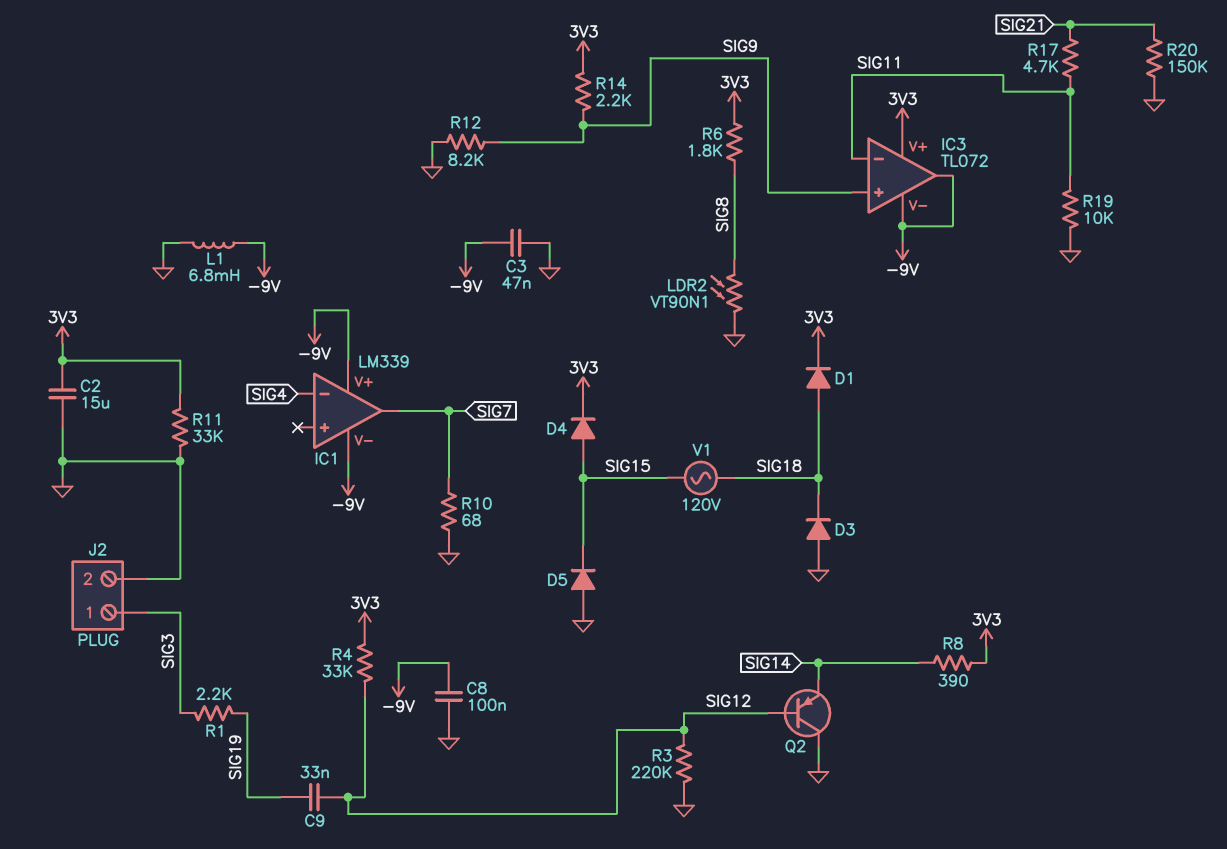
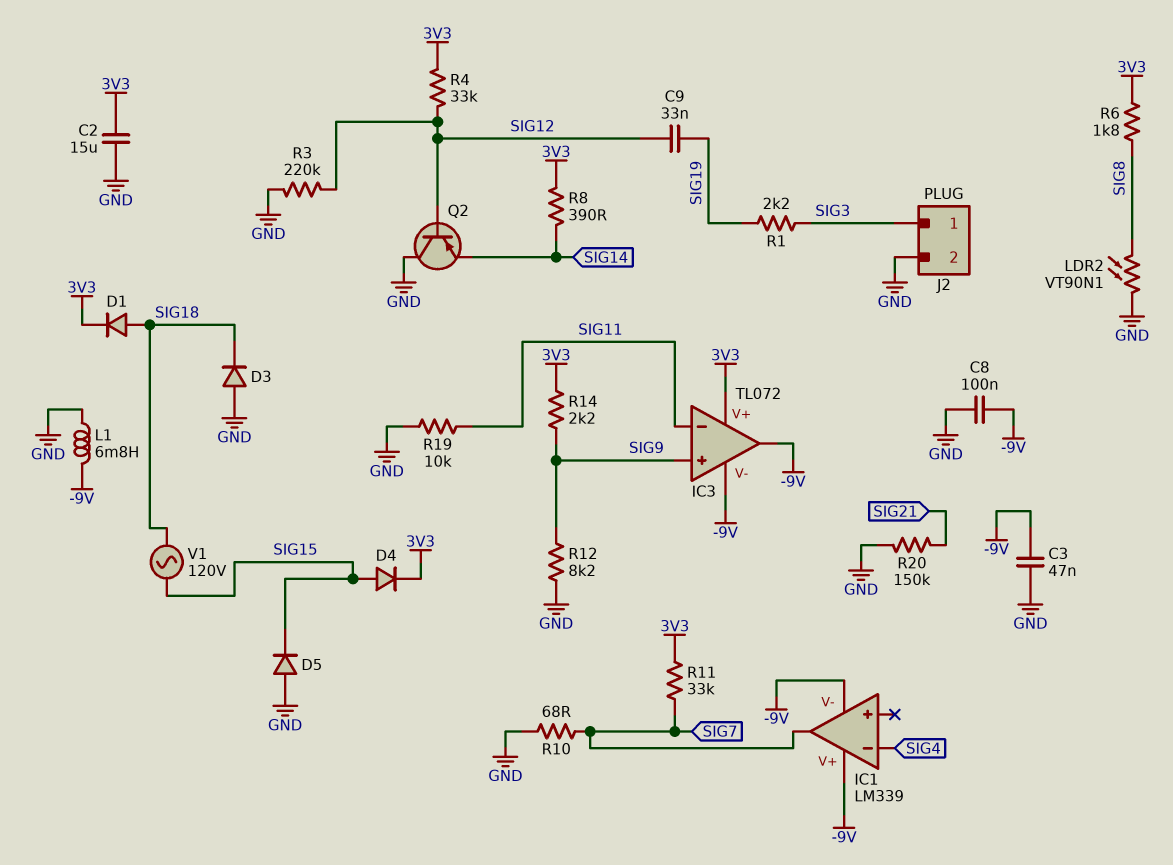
R11: 33k (3V3, GND) -> 33k (3V3, SIG7)
R17: 4.7k (SIG11, SIG21) -> none

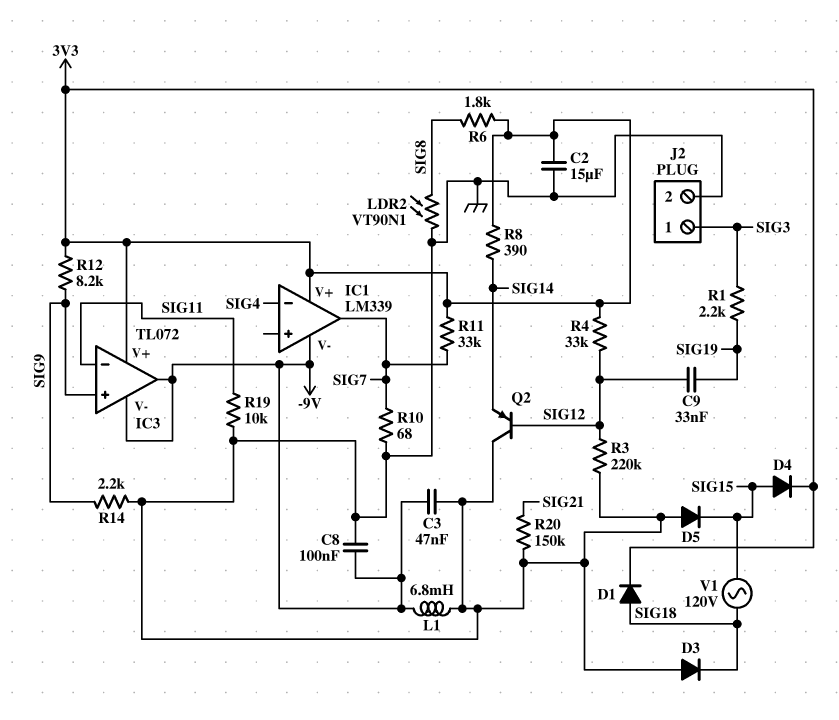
IC1 pin V+: -9V -> 3V3
R12: 8.2k (GND, SIG9) -> 8.2k (3V3, SIG9)
R14: 2.2k (3V3, SIG9) -> 2.2k (GND, SIG9)

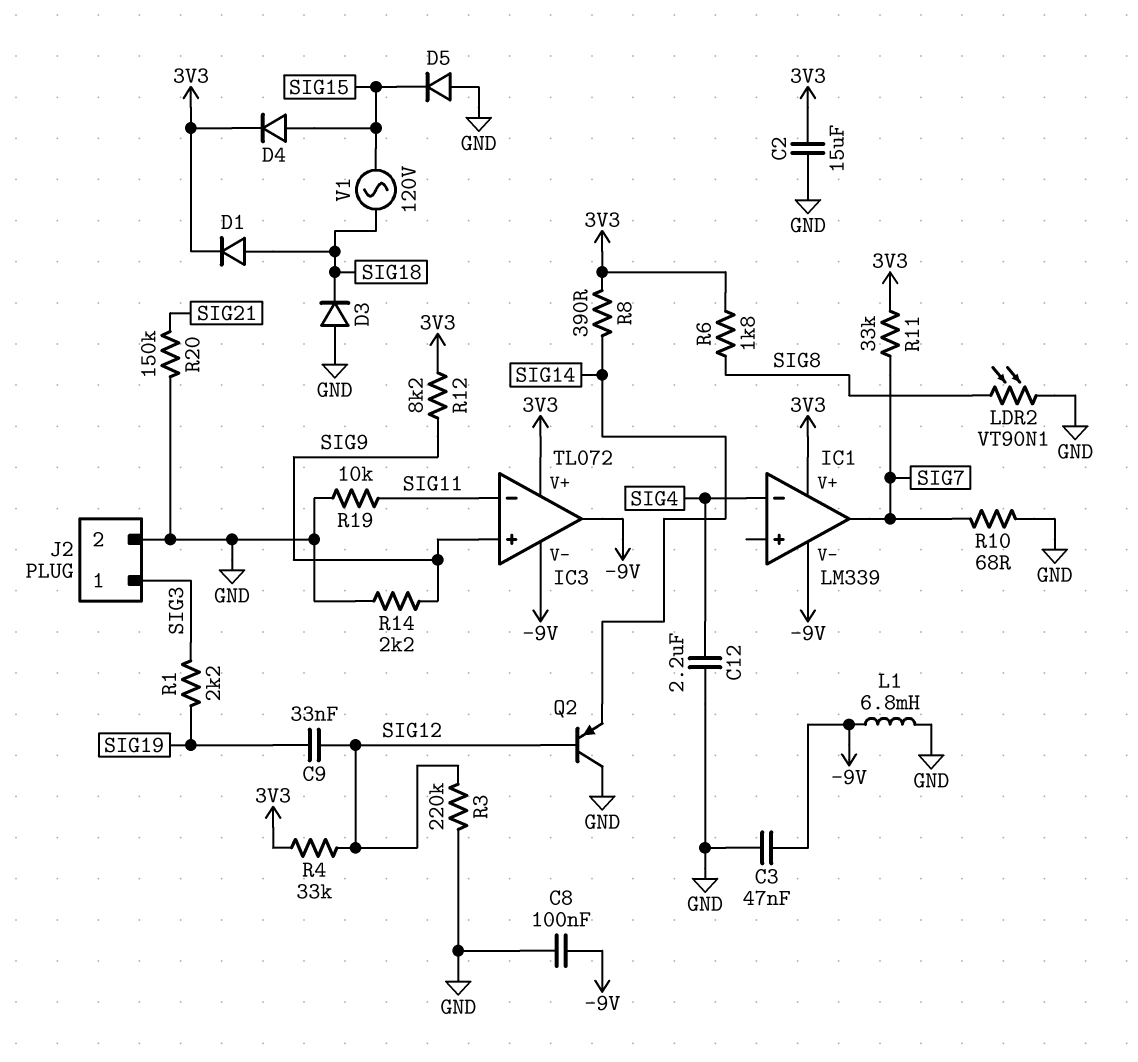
C12: none -> 2.2uF (GND, SIG4)

